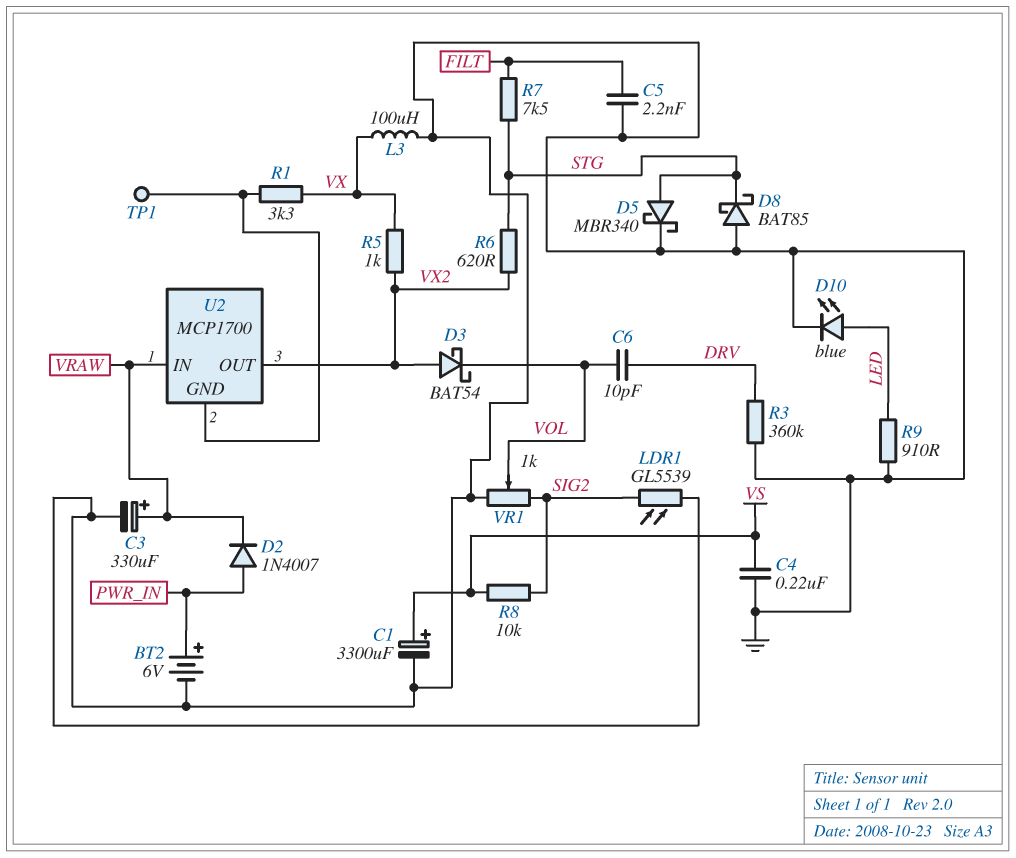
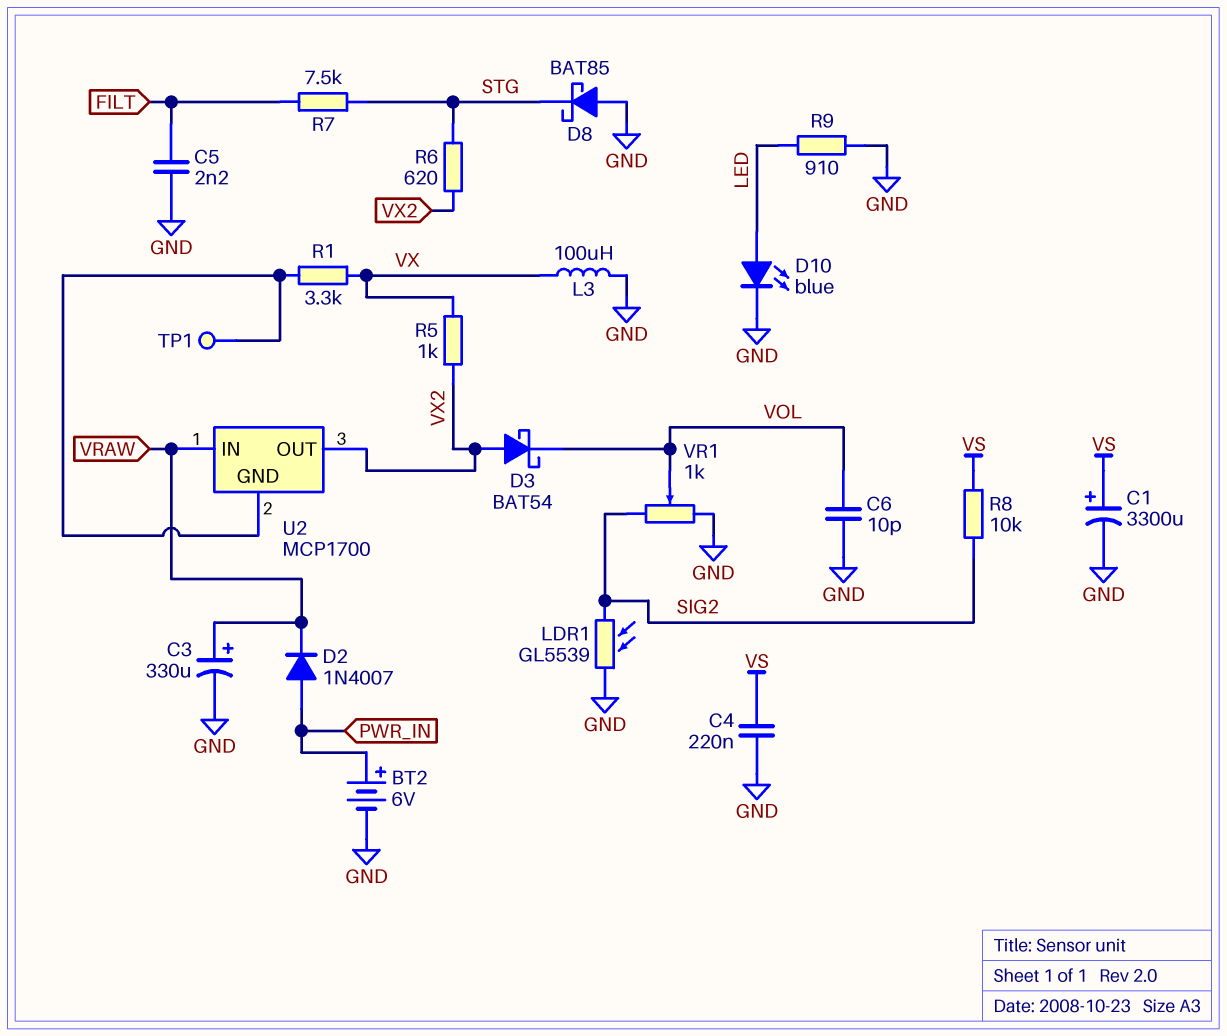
C6: 10pF (DRV, VOL) -> 10pF (GND, VOL)
D5: schottky MBR340 (A STG, K GND) -> none
R3: 360k (DRV, GND) -> none

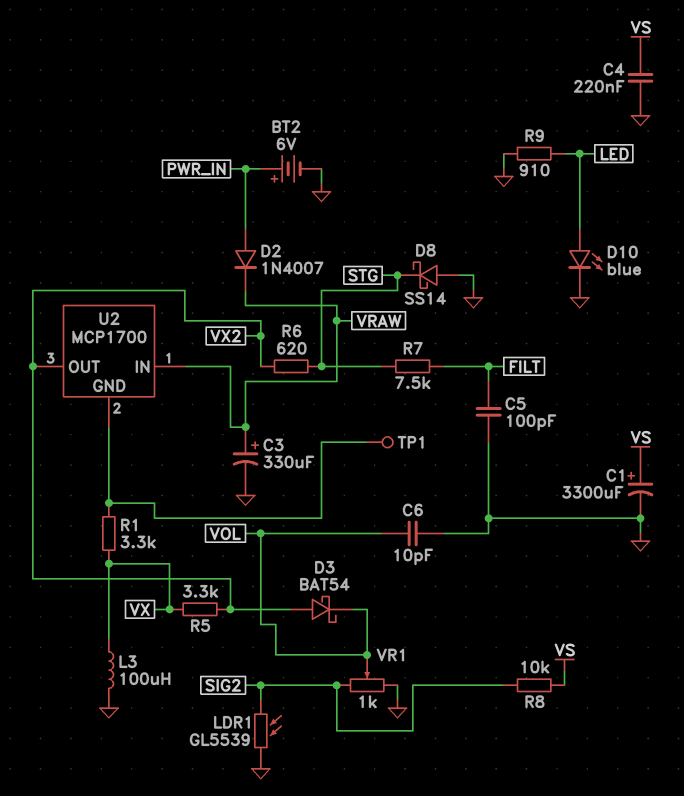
C5: 2.2nF (FILT, GND) -> 100pF (FILT, GND)
D8: schottky BAT85 (A GND, K STG) -> schottky SS14 (A GND, K STG)
R5: 1k (VX, VX2) -> 3.3k (VX, VX2)

